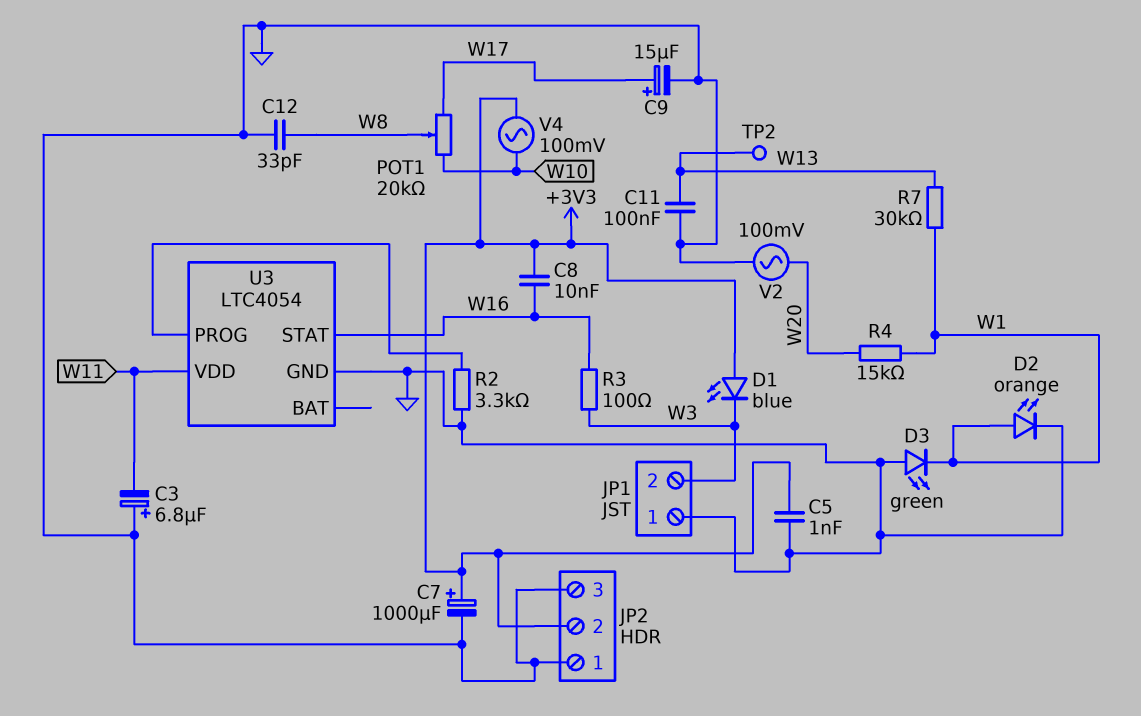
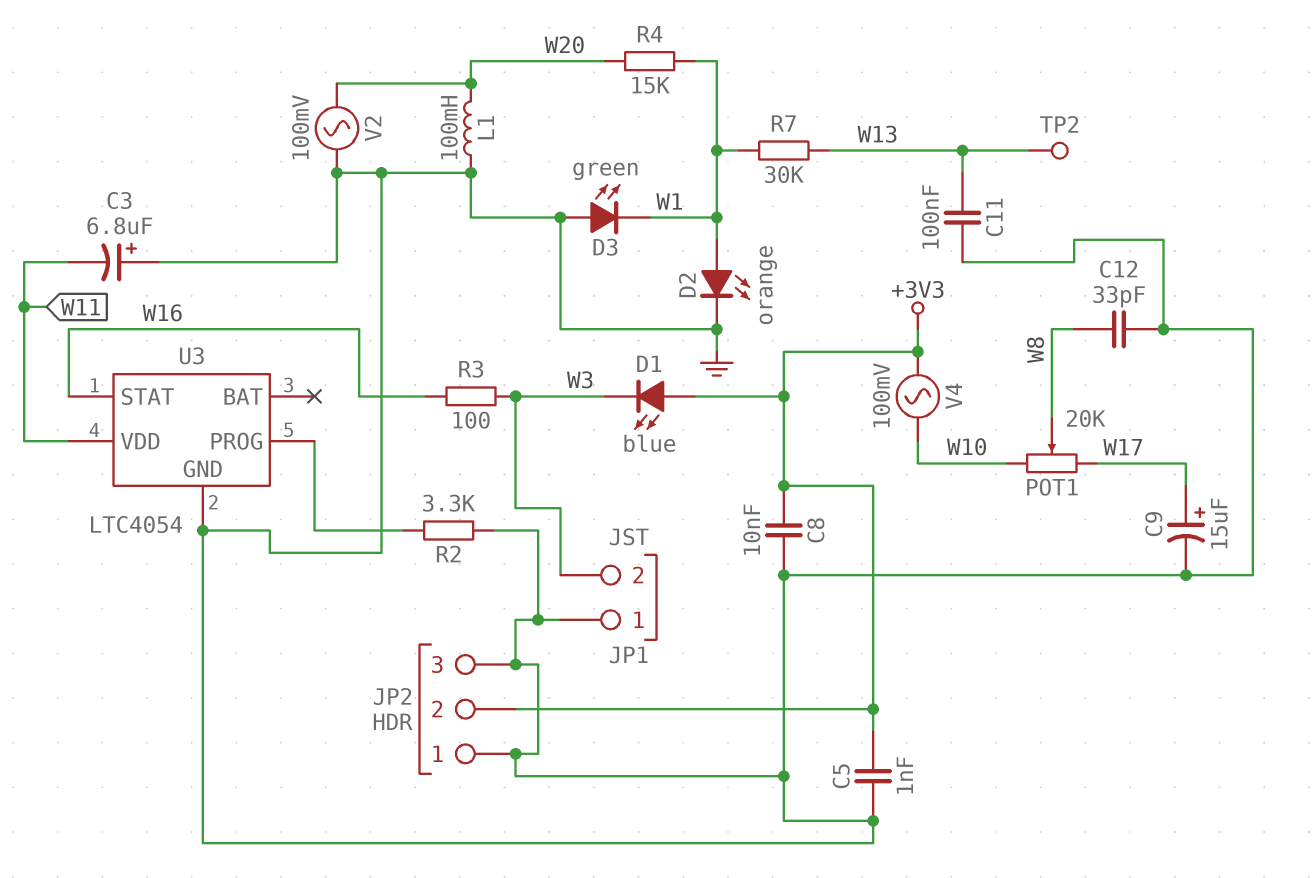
C7: 1000uF (plus +3V3, minus GND) -> none
C8: 10nF (+3V3, W16) -> 10nF (+3V3, GND)
L1: none -> 100mH (GND, W20)

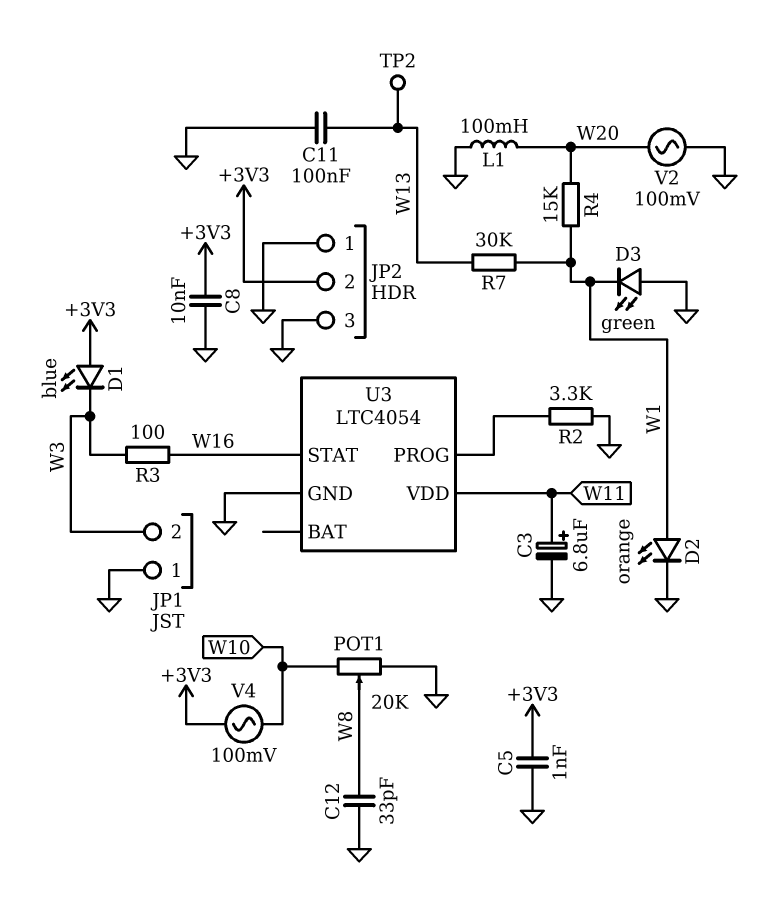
C3: 6.8uF (plus GND, minus W11) -> 6.8uF (plus W11, minus GND)
C9: 15uF (plus W17, minus GND) -> none
POT1: 20k (W10, W17, wiper W8) -> 20k (GND, W10, wiper W8)

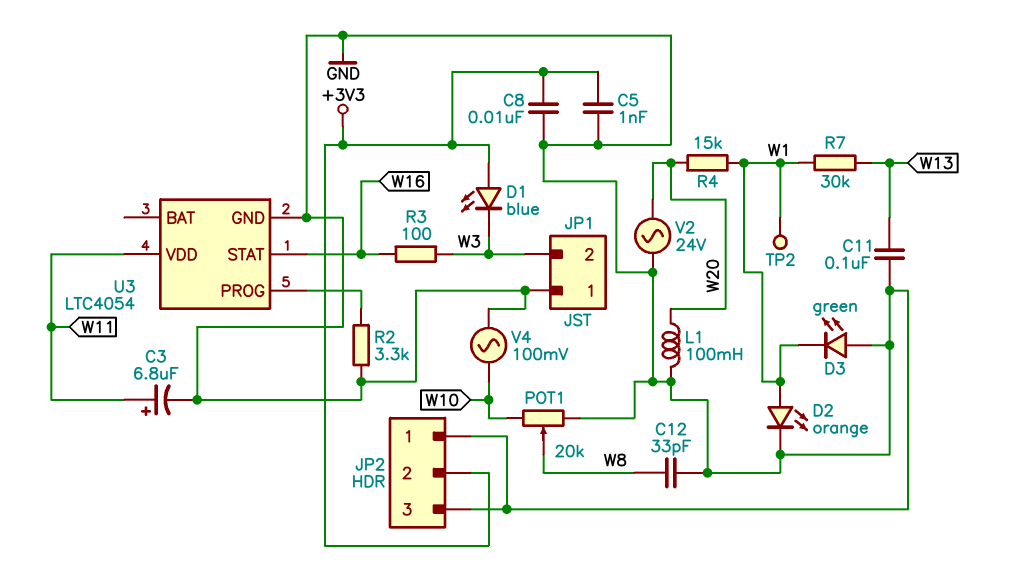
TP2: test point (W13) -> test point (W1)
V2: AC 100mV (GND, W20) -> AC 24V (GND, W20)
V4: AC 100mV (+3V3, W10) -> AC 100mV (GND, W10)

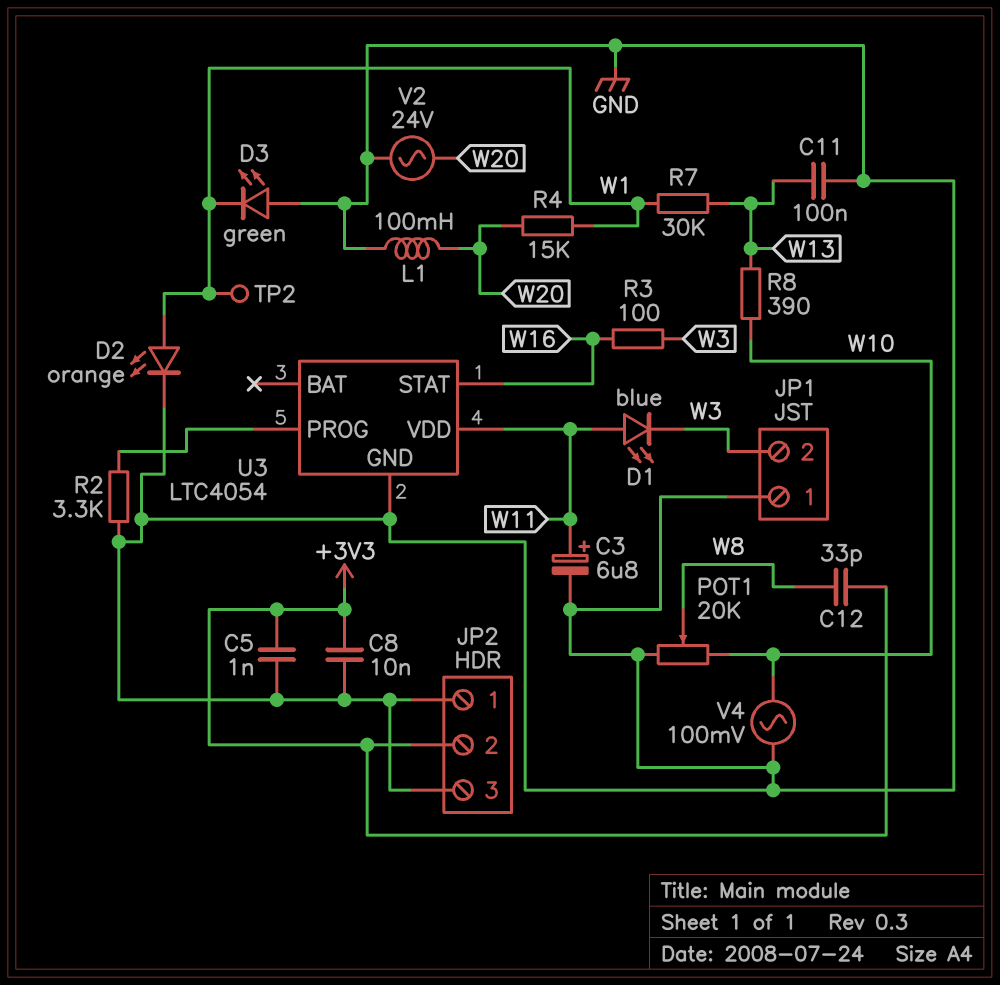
C12: 33pF (GND, W8) -> 33pF (+3V3, W8)
D1: LED blue (A +3V3, K W3) -> LED blue (A W11, K W3)
R8: none -> 390 (W10, W13)

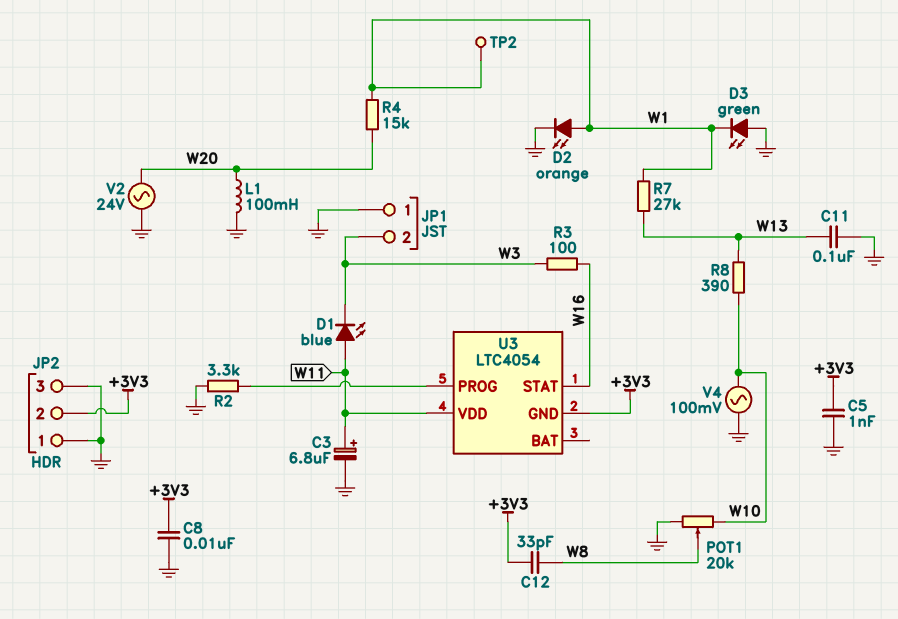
R7: 30k (W1, W13) -> 27k (W1, W13)
U3 pin GND: GND -> +3V3

